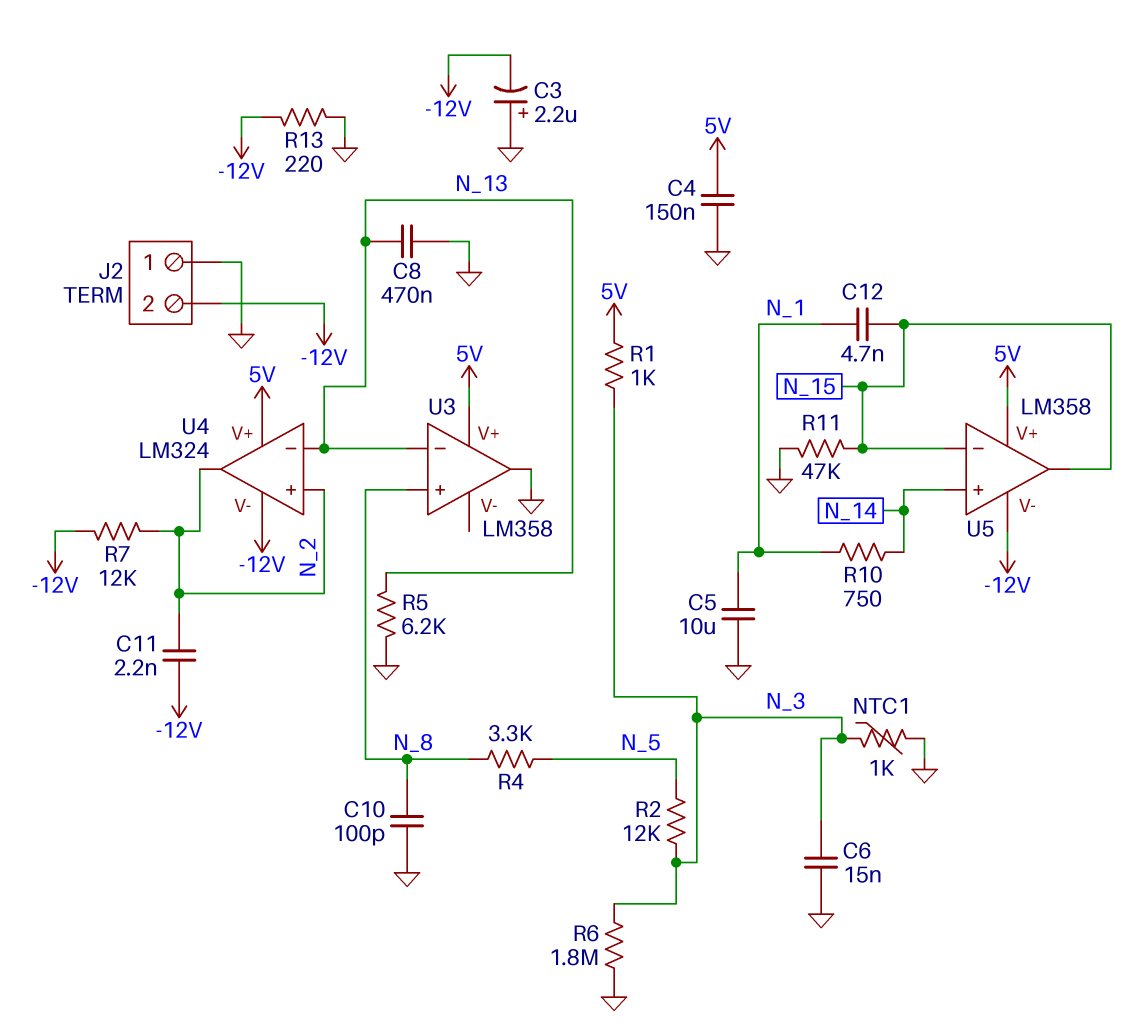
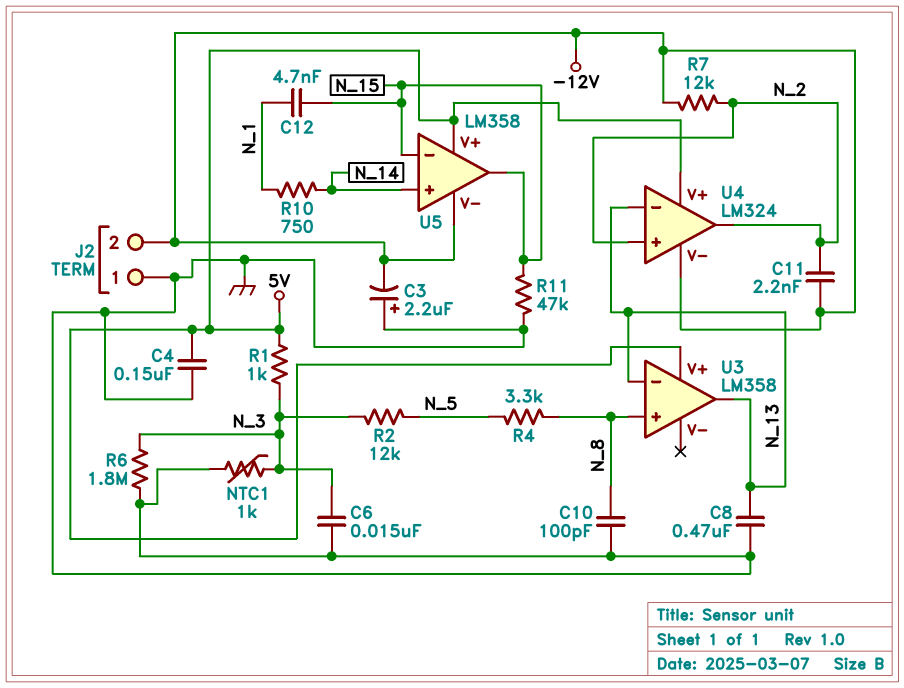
C5: 10uF (GND, N_1) -> none
R5: 6.2k (GND, N_13) -> none
R13: 220 (-12V, GND) -> none
U3 pin out: GND -> N_13

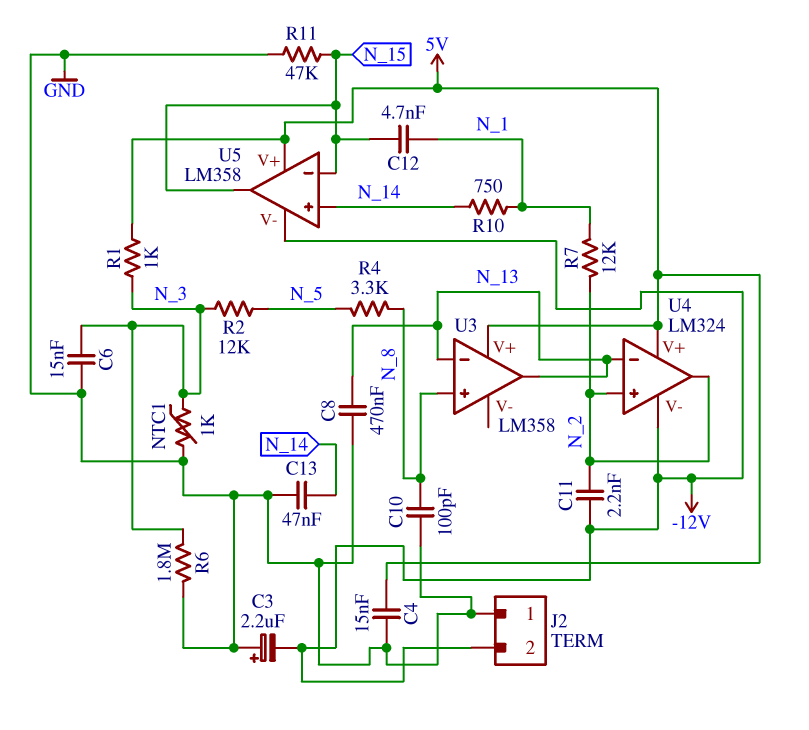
C4: 150nF (5V, GND) -> 15nF (5V, GND)
C13: none -> 47nF (GND, N_14)
R7: 12k (-12V, N_2) -> 12k (N_1, N_2)

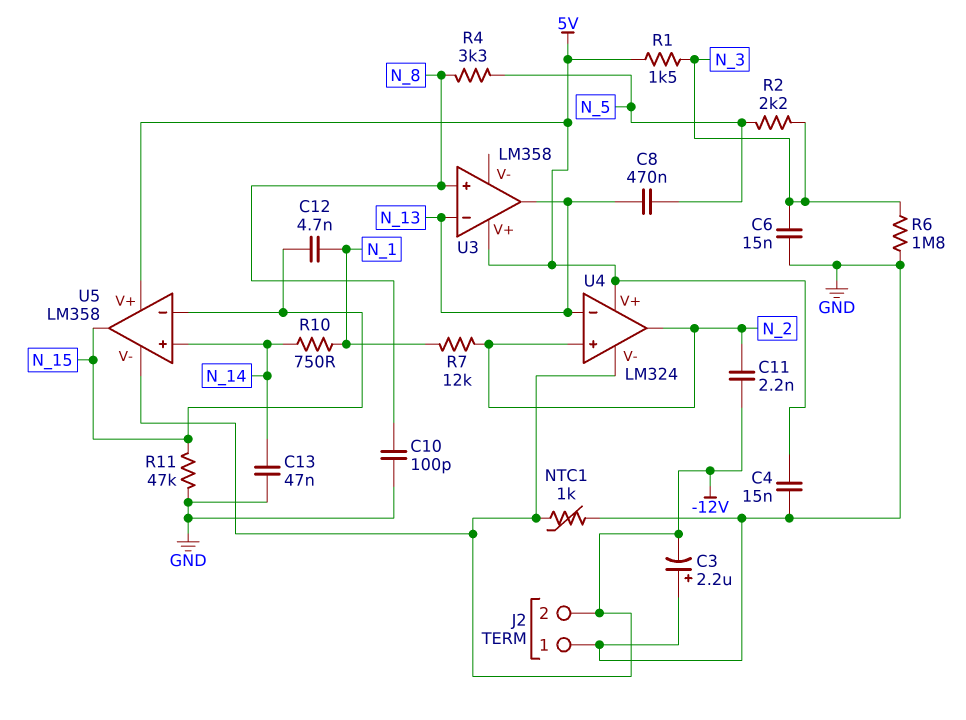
C8: 470nF (GND, N_13) -> 470nF (N_5, N_13)
NTC1: 1k (GND, N_3) -> 1k (-12V, GND)
R1: 1k (5V, N_3) -> 1.5k (5V, N_3)
R2: 12k (N_3, N_5) -> 2.2k (N_3, N_5)

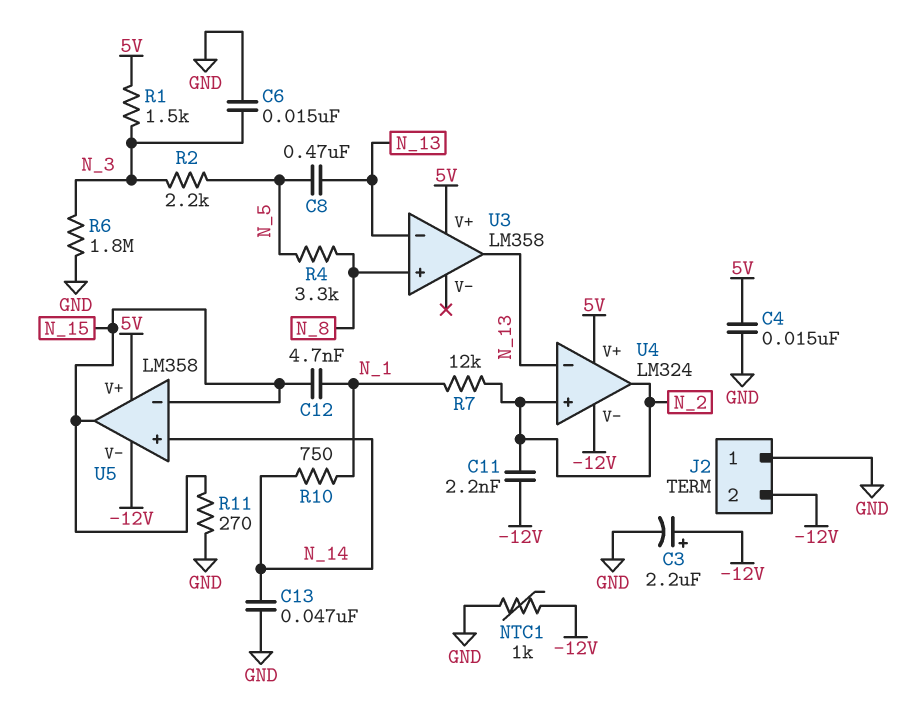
C3: 2.2uF (plus GND, minus -12V) -> 2.2uF (plus -12V, minus GND)
C10: 100pF (GND, N_8) -> none
R11: 47k (GND, N_15) -> 270 (GND, N_15)

